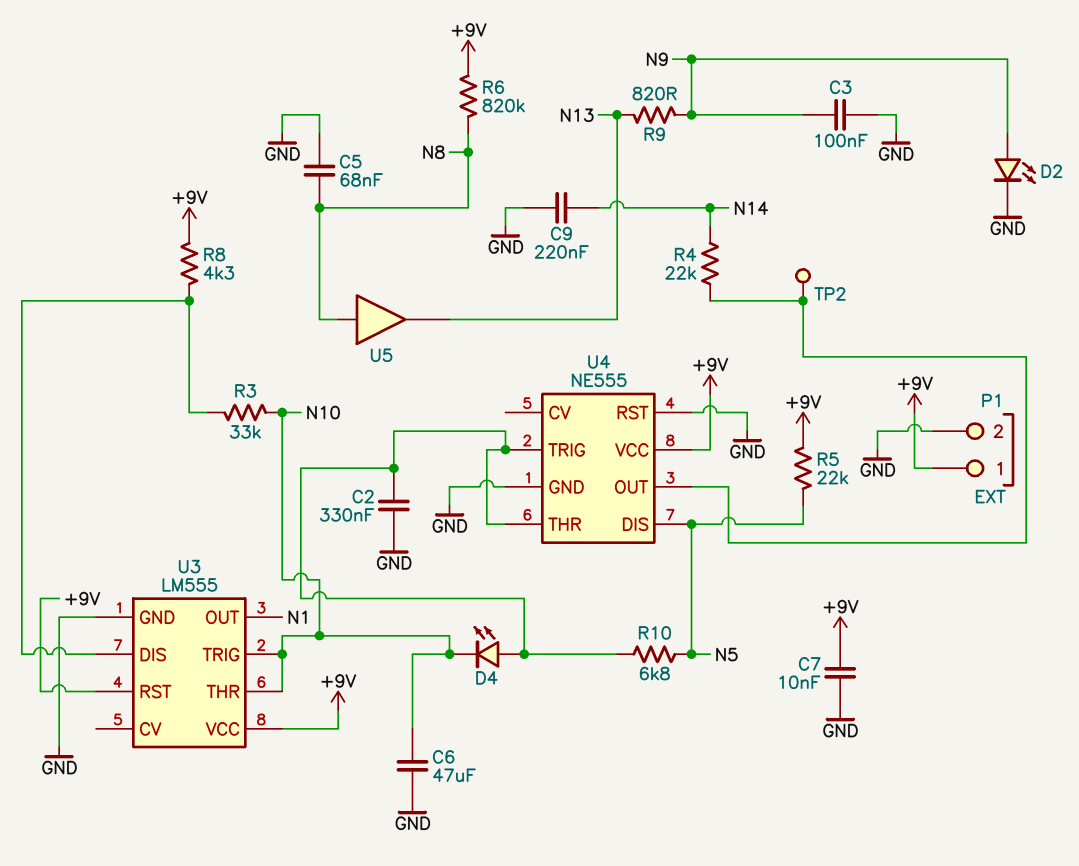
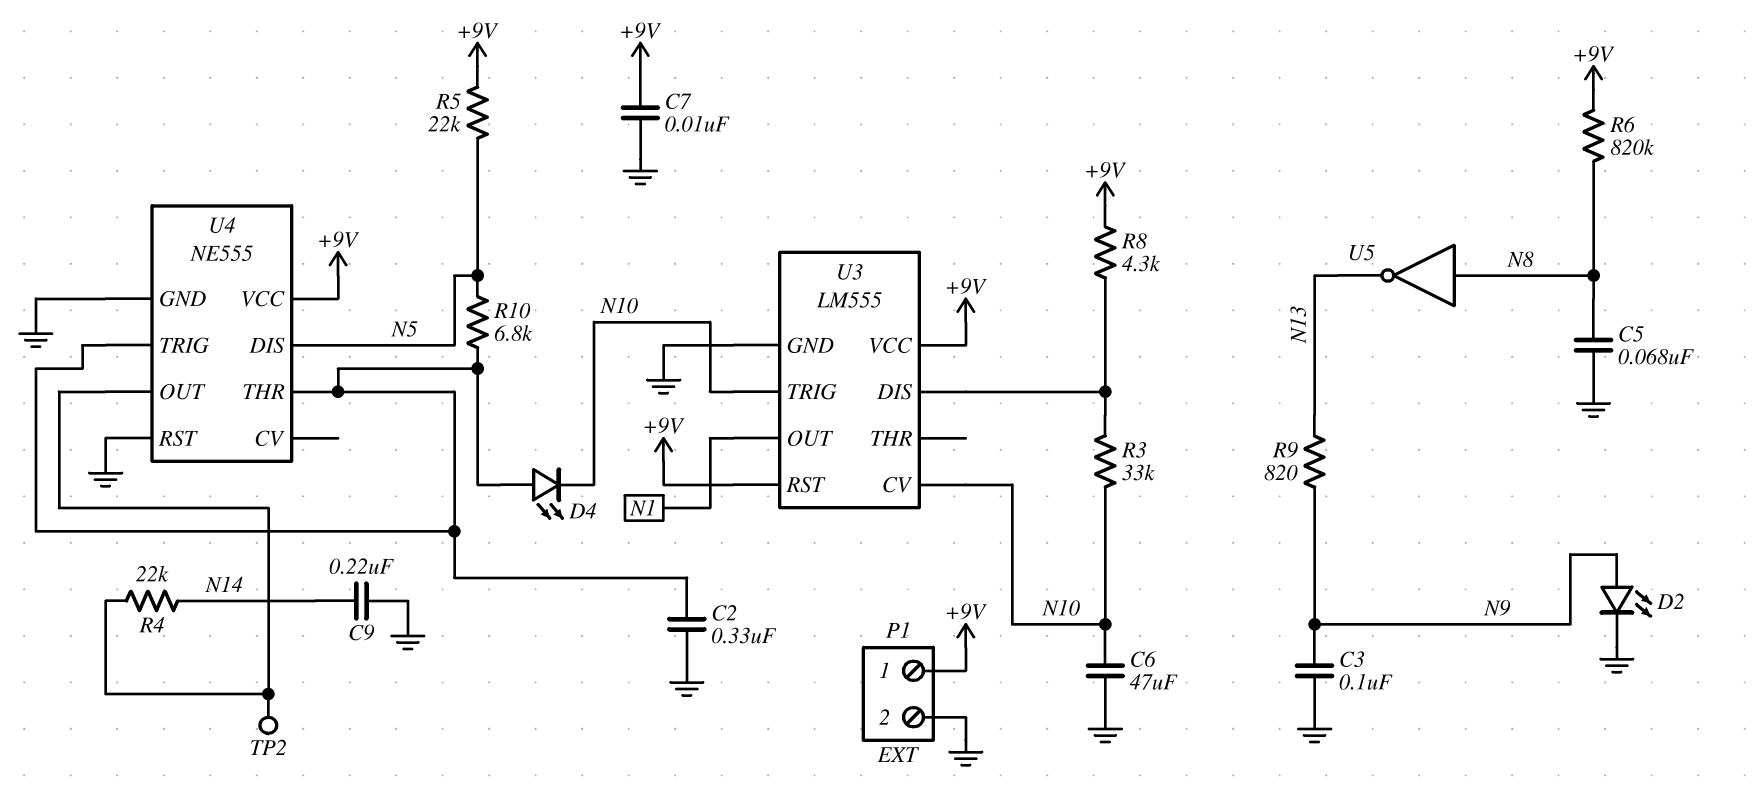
U3 pin CV: none -> N10
U3 pin THR: N10 -> none
U5: buffer (in N8, out N13) -> NOT (in N8, out N13)

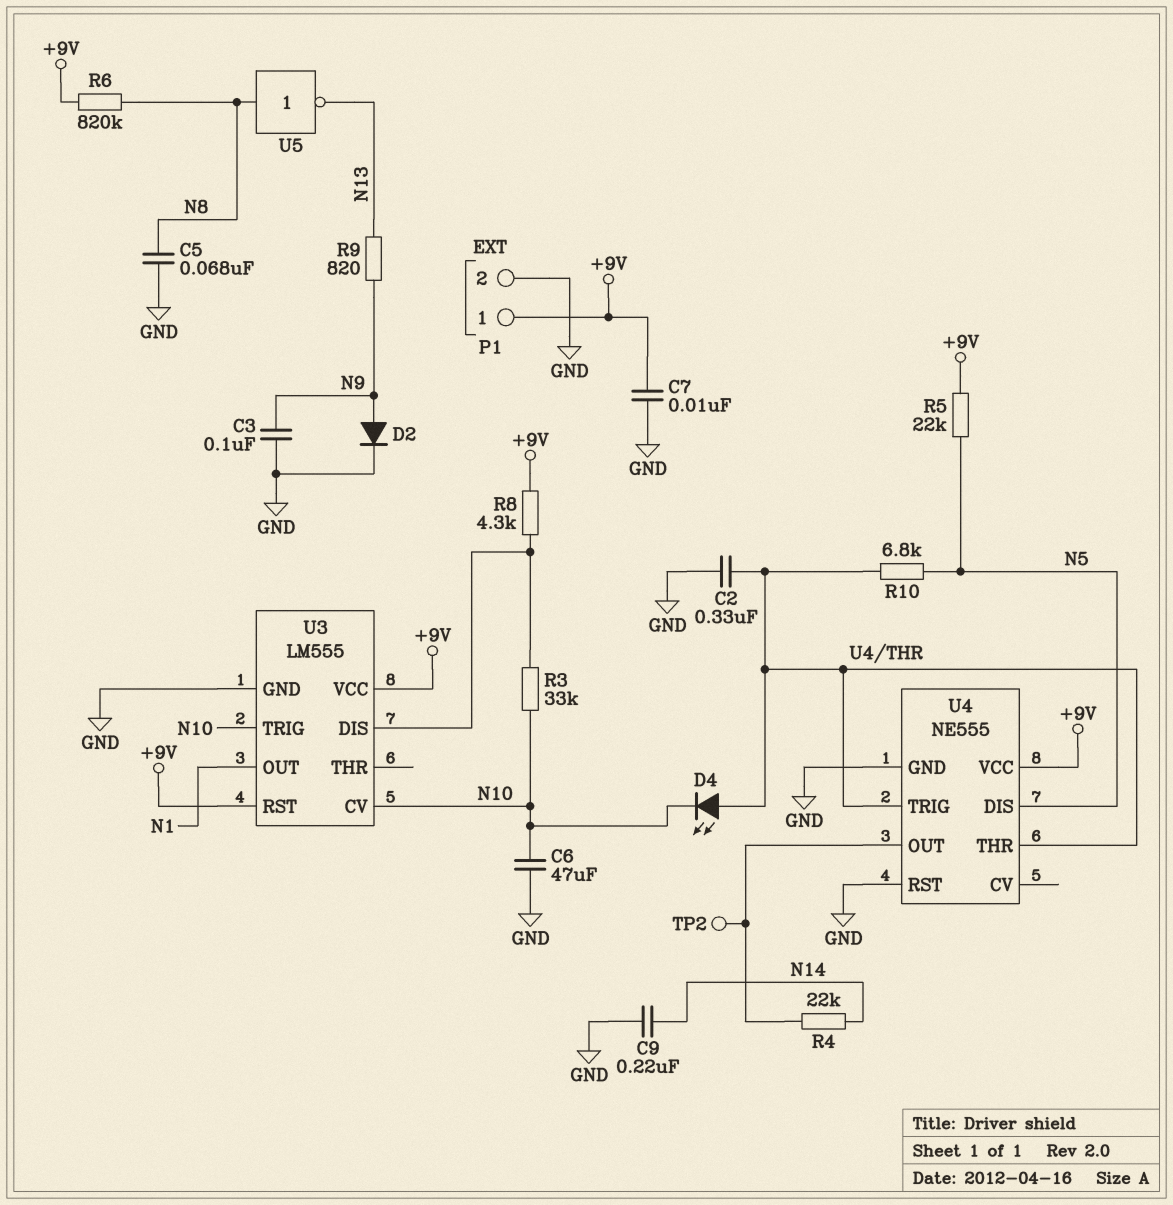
D2: LED (A N9, K GND) -> diode (A N9, K GND)

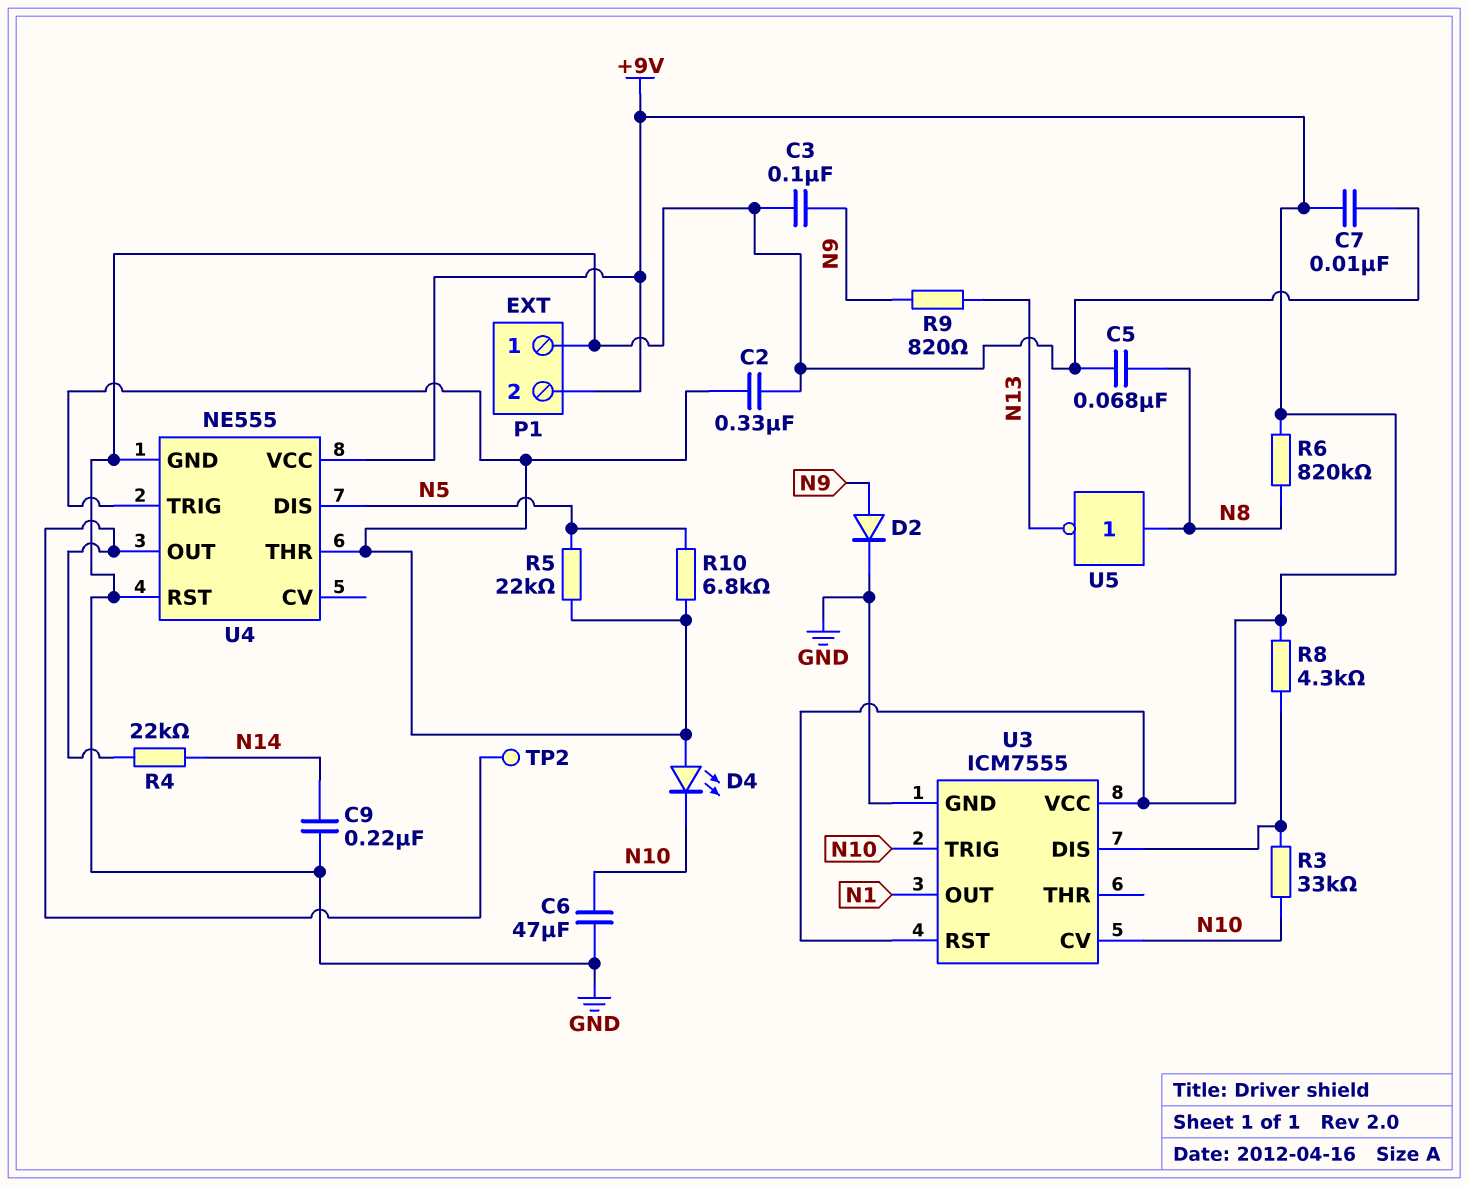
P1 pin 1: +9V -> GND
P1 pin 2: GND -> +9V
R5: 22k (+9V, N5) -> 22k (N5, U4/THR)
U3: LM555 -> ICM7555

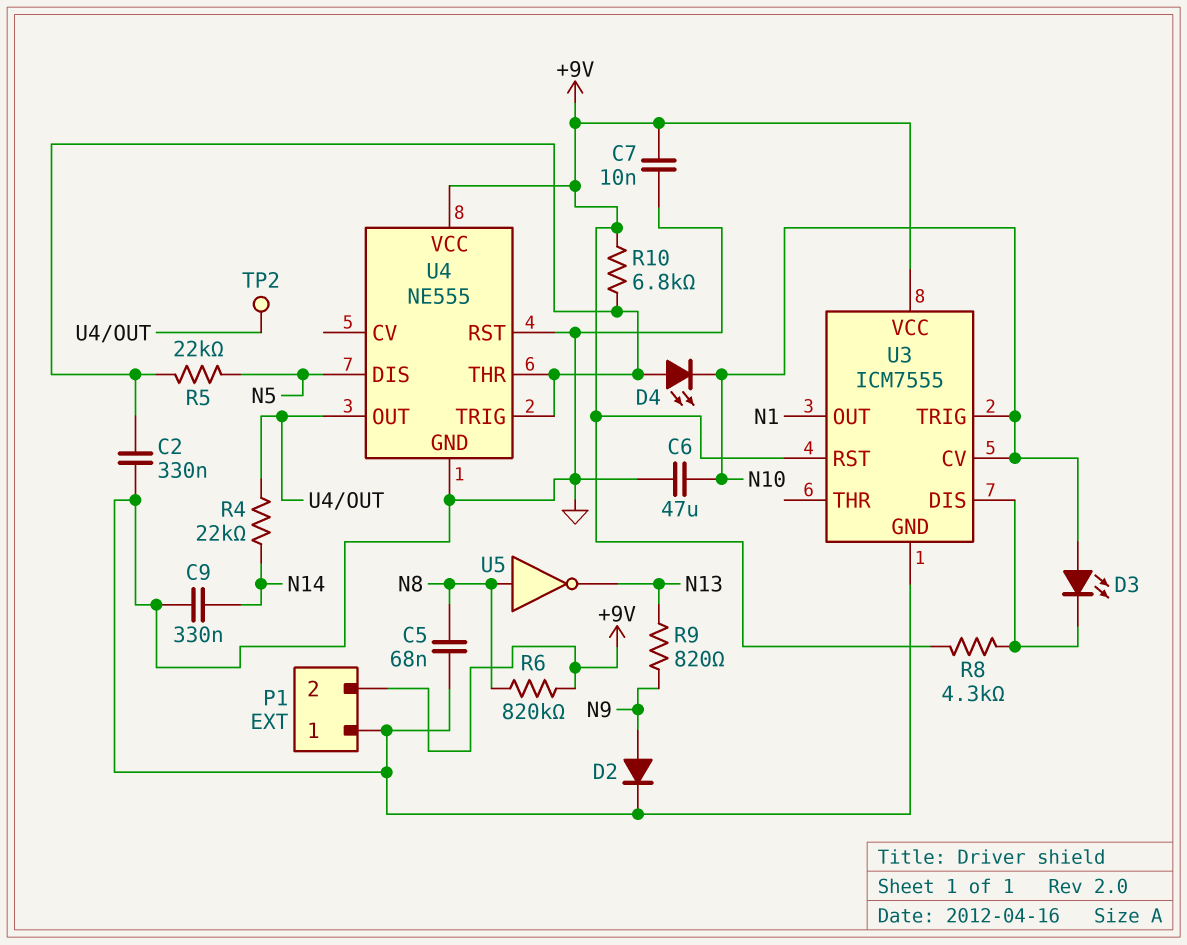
C3: 100nF (GND, N9) -> none
C9: 220nF (GND, N14) -> 330nF (GND, N14)
D3: none -> LED (A N10, K U3/DIS)
R3: 33k (N10, U3/DIS) -> none
R10: 6.8k (N5, U4/THR) -> 6.8k (+9V, U4/THR)

